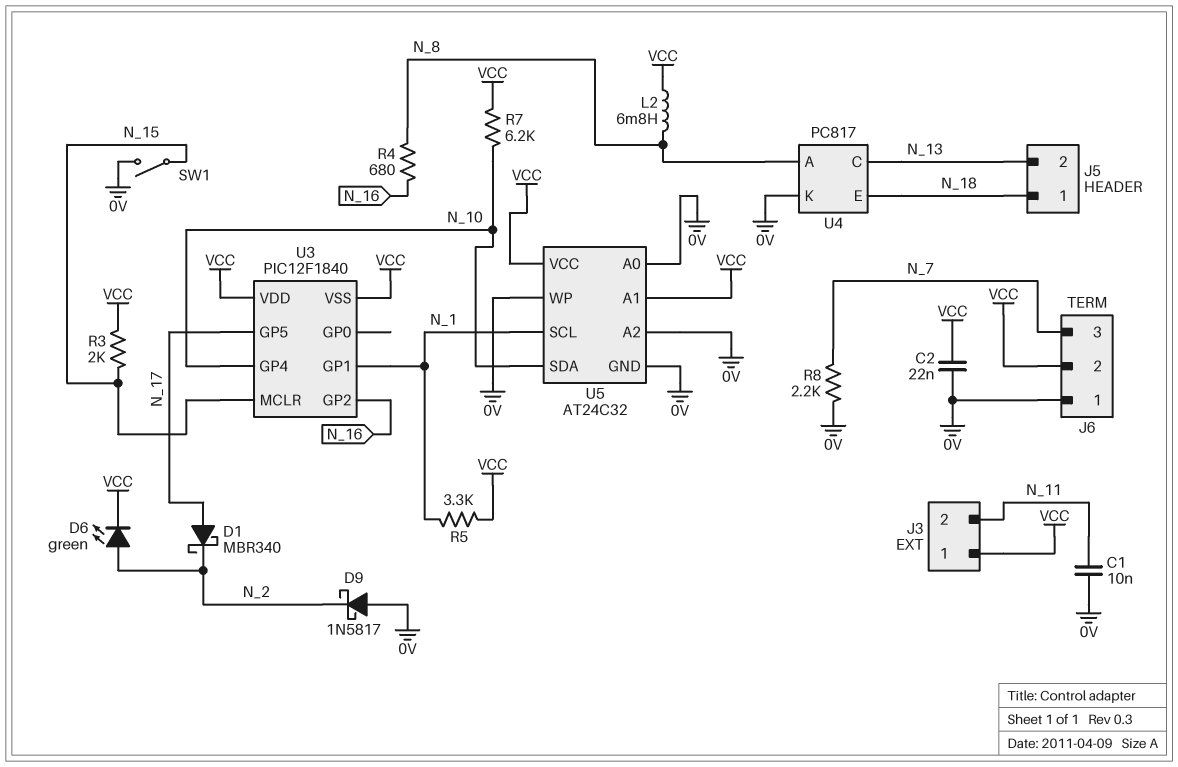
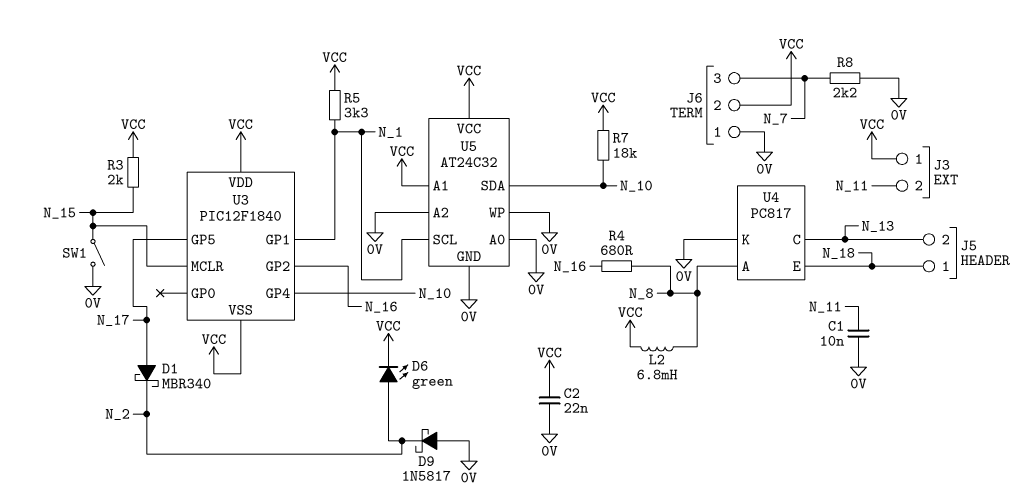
R7: 6.2k (N_10, VCC) -> 18k (N_10, VCC)

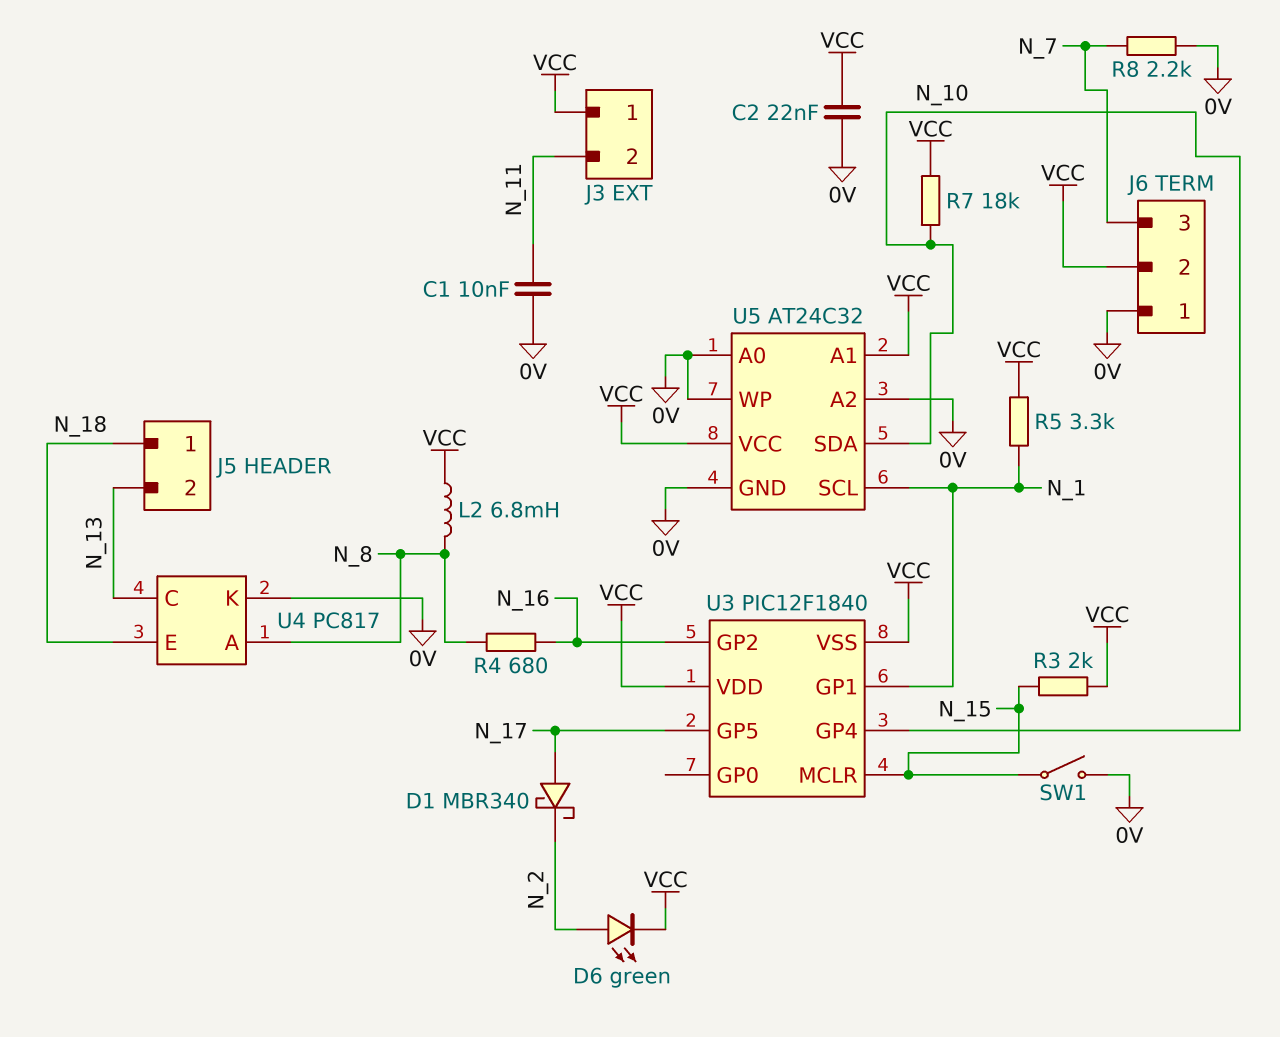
D9: schottky 1N5817 (A 0V, K N_2) -> none

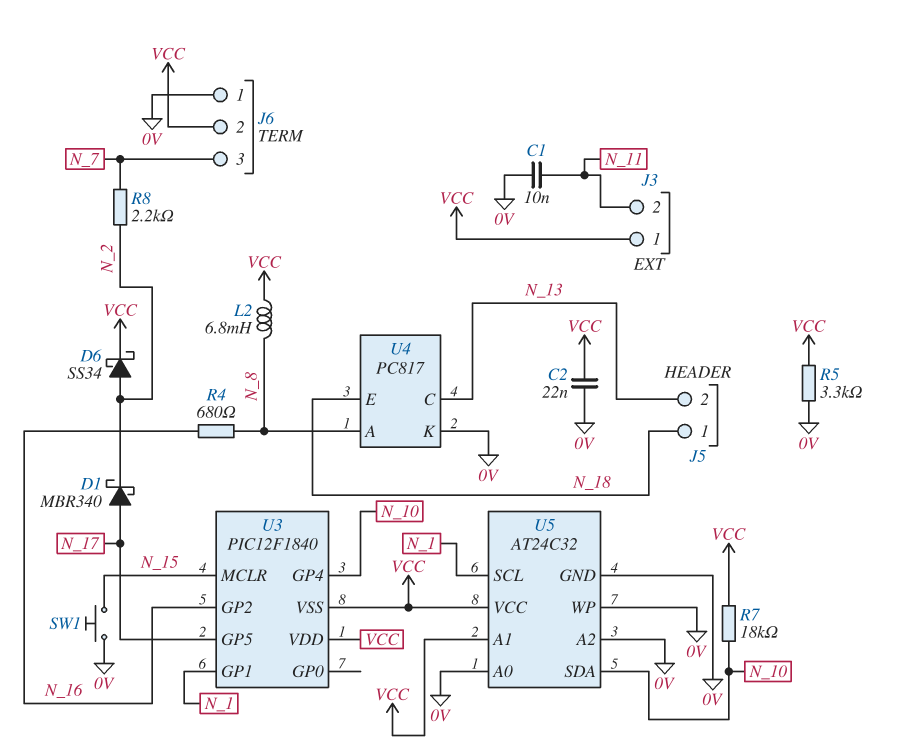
D6: LED green (A N_2, K VCC) -> schottky SS34 (A N_2, K VCC)
R3: 2k (N_15, VCC) -> none
R5: 3.3k (N_1, VCC) -> 3.3k (0V, VCC)
R8: 2.2k (0V, N_7) -> 2.2k (N_2, N_7)
SW1: switch (0V, N_15) -> button (0V, N_15)

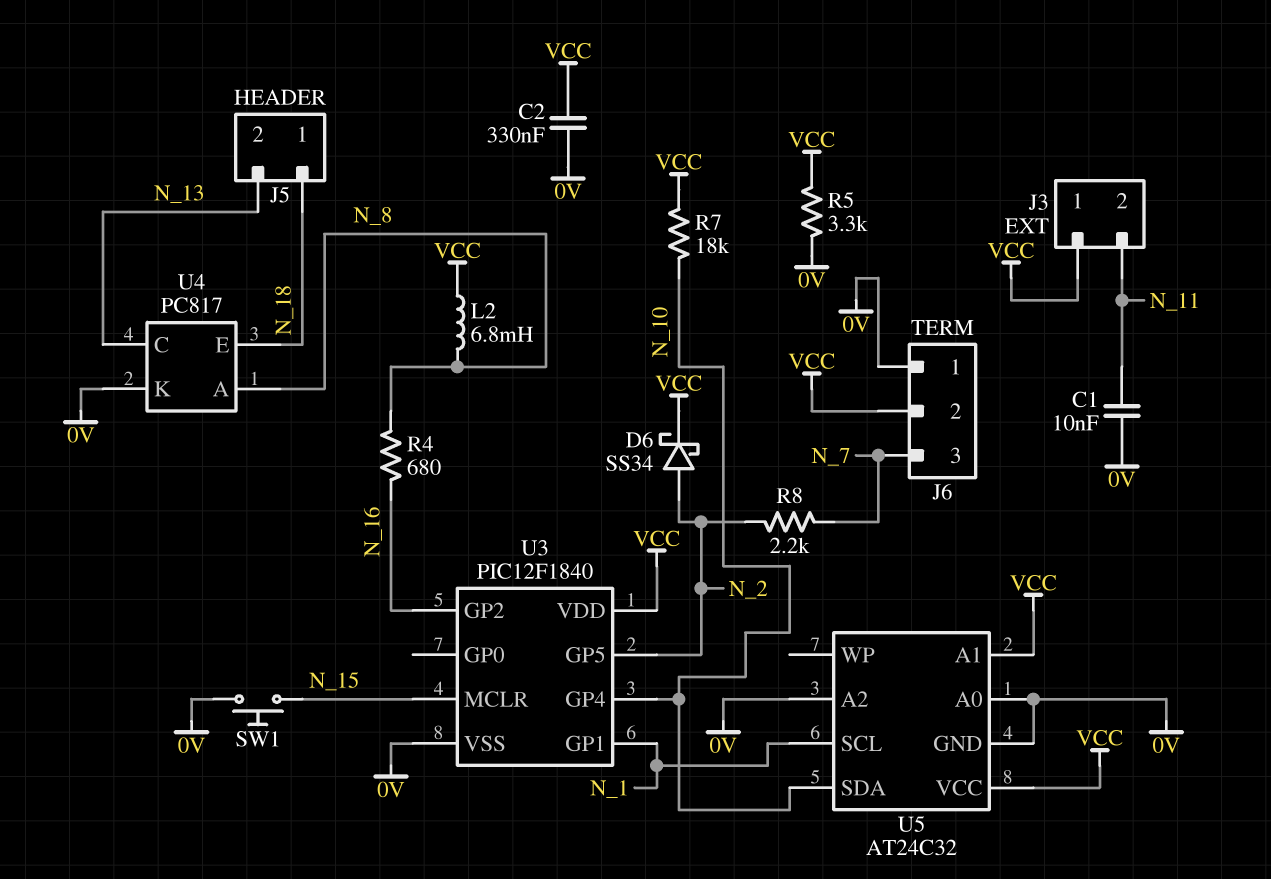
C2: 22nF (0V, VCC) -> 330nF (0V, VCC)
D1: schottky MBR340 (A N_17, K N_2) -> none
U3 pin GP5: N_17 -> N_2
U3 pin VSS: VCC -> 0V
U5 pin WP: 0V -> none

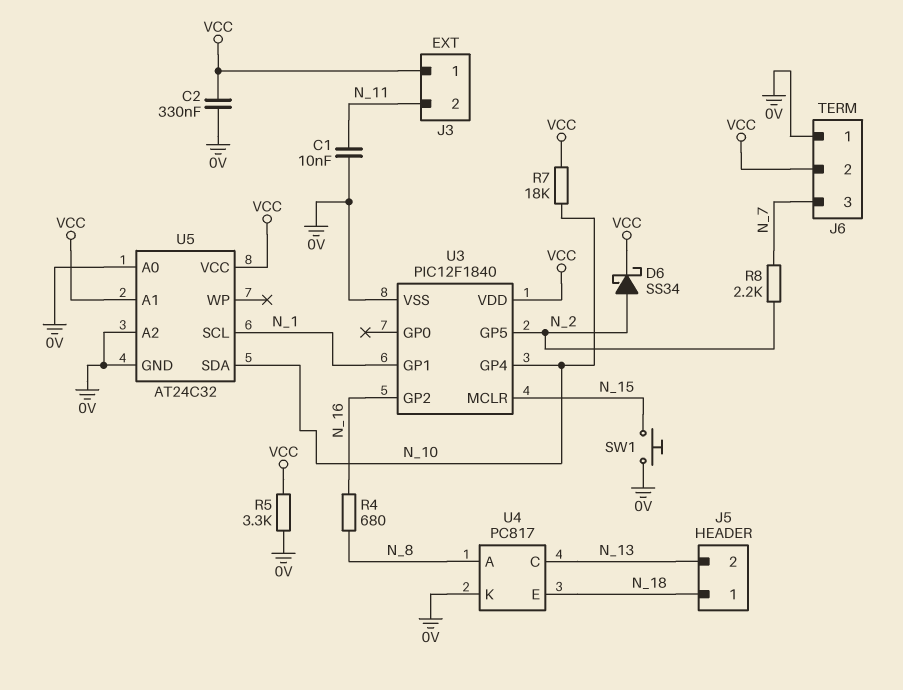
L2: 6.8mH (N_8, VCC) -> none

